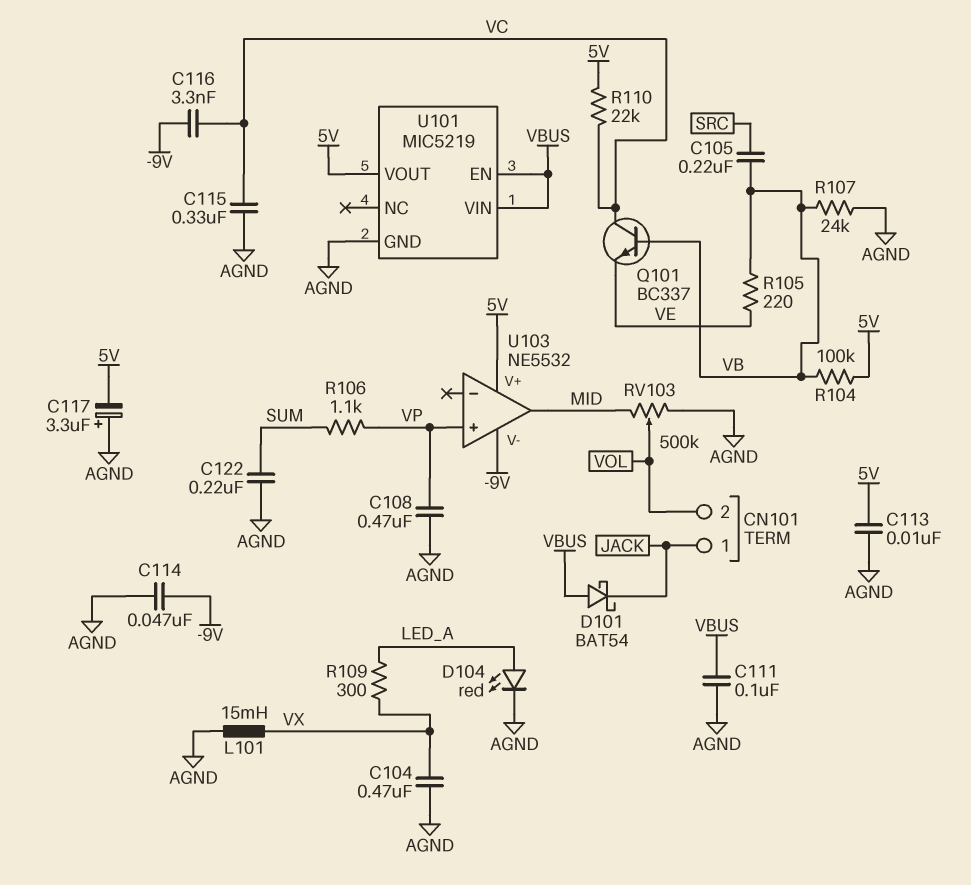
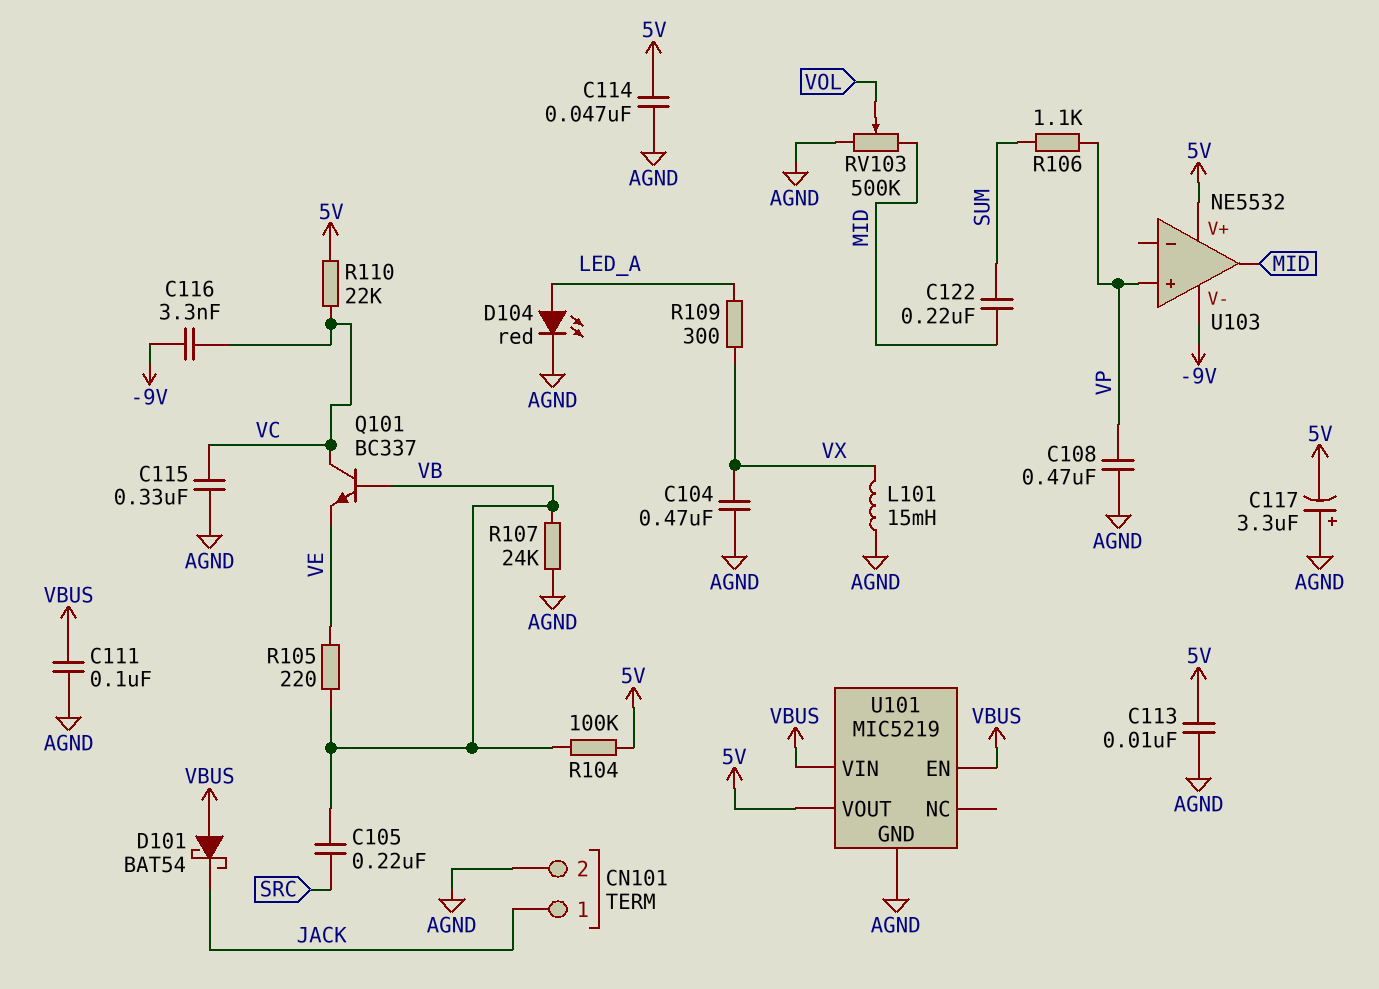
C114: 47nF (-9V, AGND) -> 47nF (5V, AGND)
C122: 220nF (AGND, SUM) -> 220nF (MID, SUM)
CN101 pin 2: VOL -> AGND

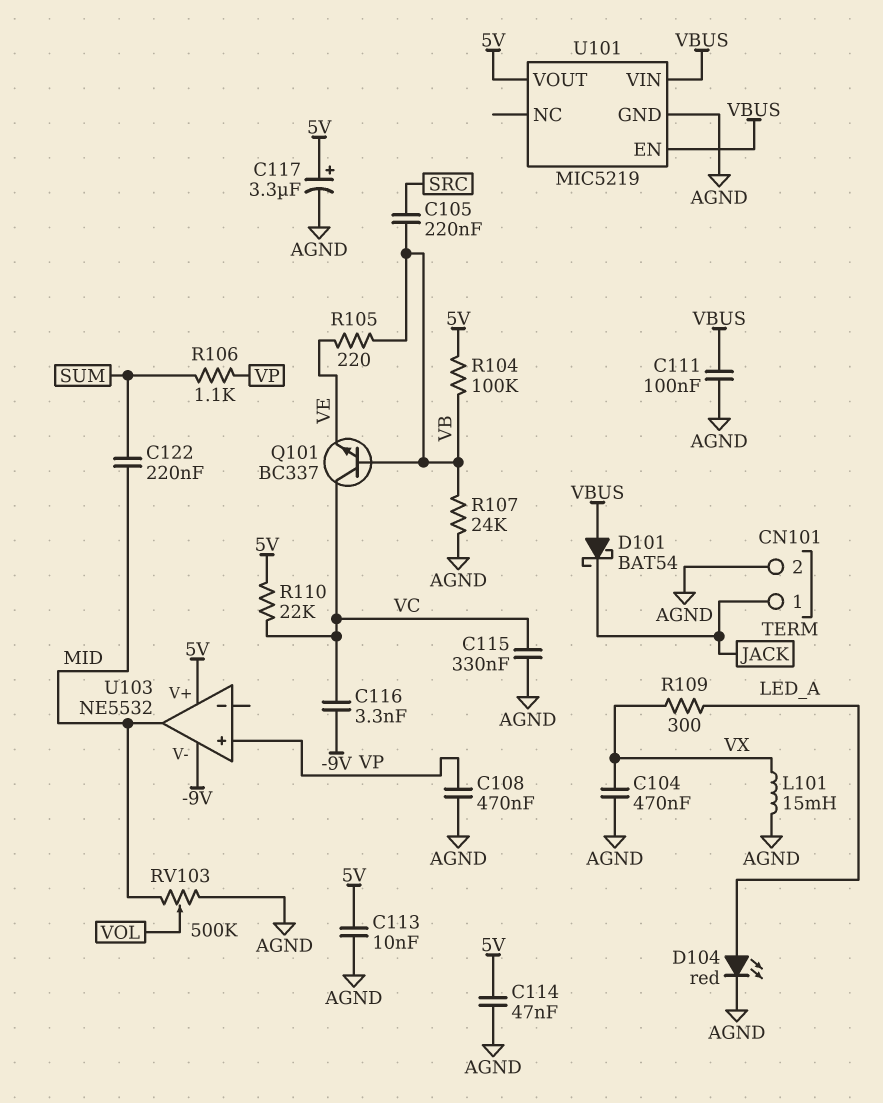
C117: 3.3uF (plus AGND, minus 5V) -> 3.3uF (plus 5V, minus AGND)

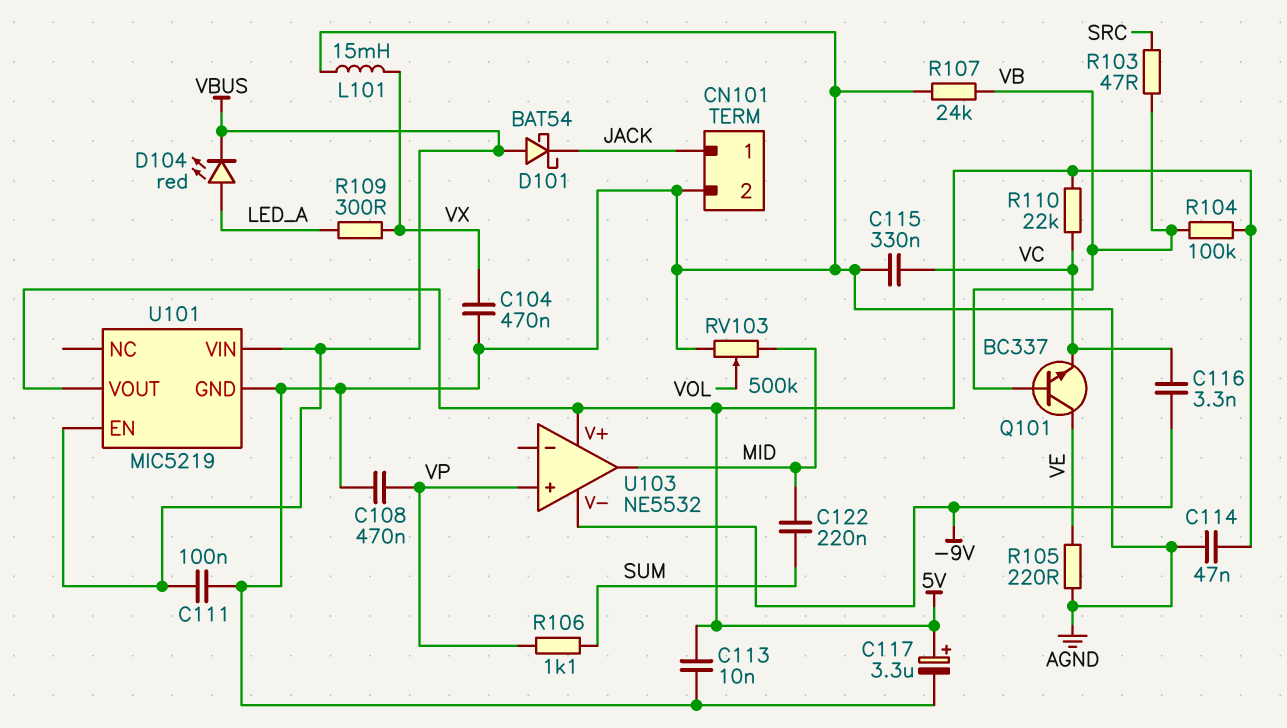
C105: 220nF (SRC, VB) -> none
D104: LED red (A LED_A, K AGND) -> LED red (A LED_A, K VBUS)
Q101: NPN BC337 (B VB, C VC, E VE) -> NPN BC337 (B VB, C VE, E VC)
R103: none -> 47 (SRC, VB)
R105: 220 (VB, VE) -> 220 (AGND, VE)

